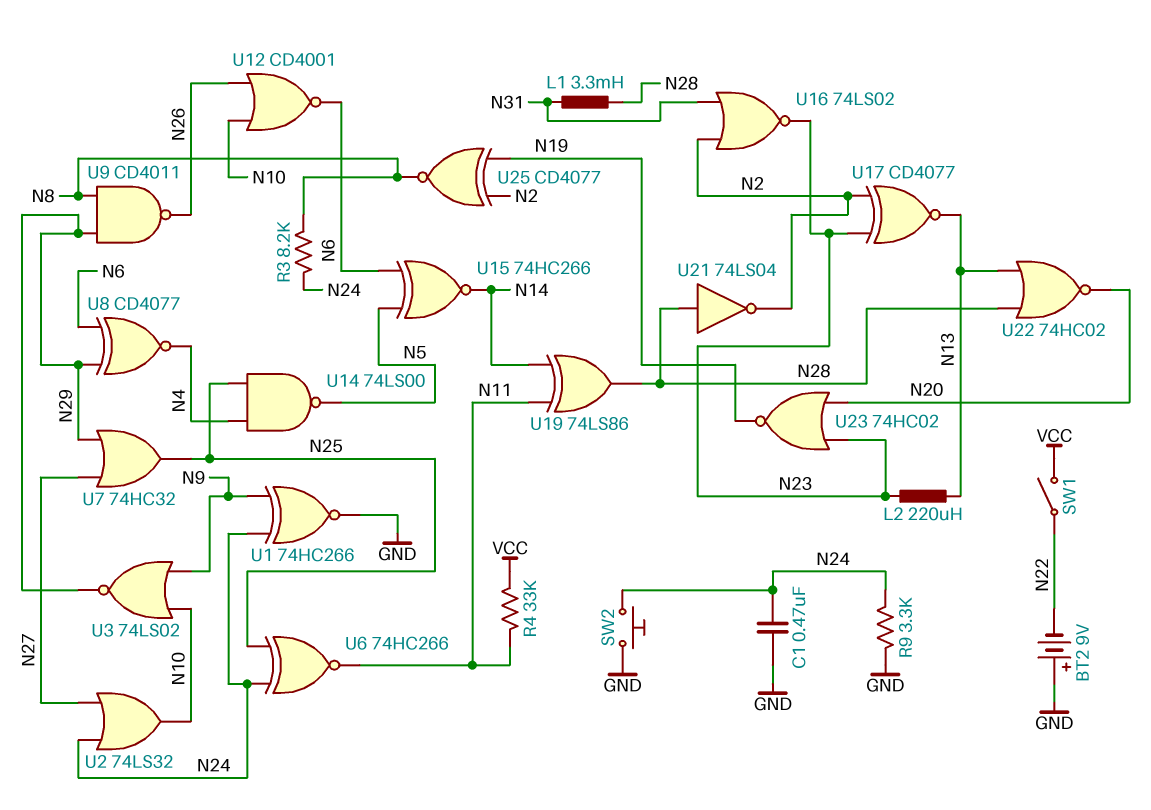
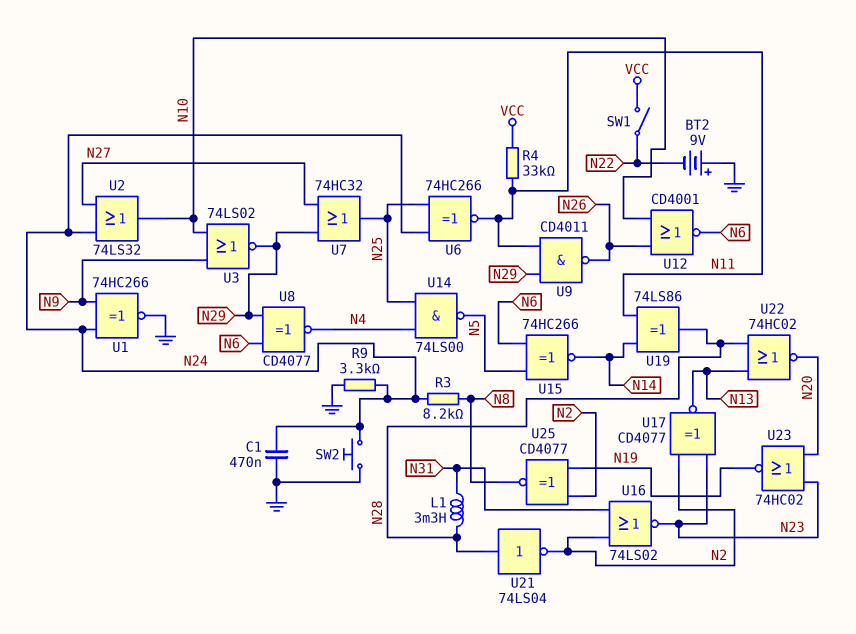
L2: 220uH (N13, N23) -> none
U9: NAND CD4011 (in N8, in N29, out N26) -> NAND CD4011 (in N11, in N29, out N26)

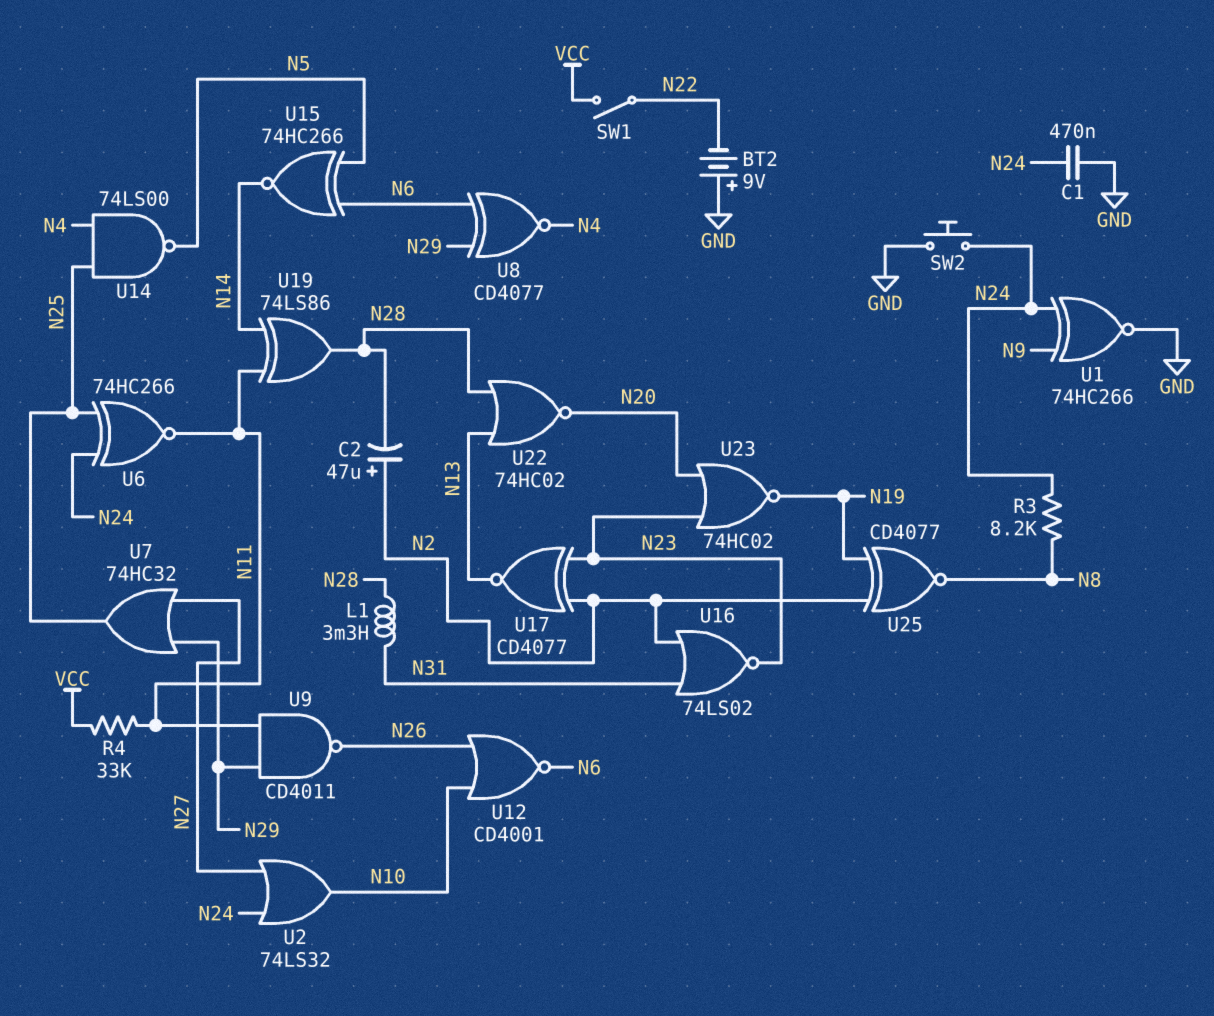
C2: none -> 47uF (plus N2, minus N28)
R9: 3.3k (GND, N24) -> none
U3: NOR 74LS02 (in N9, in N10, out N29) -> none
U21: NOT 74LS04 (in N28, out N2) -> none

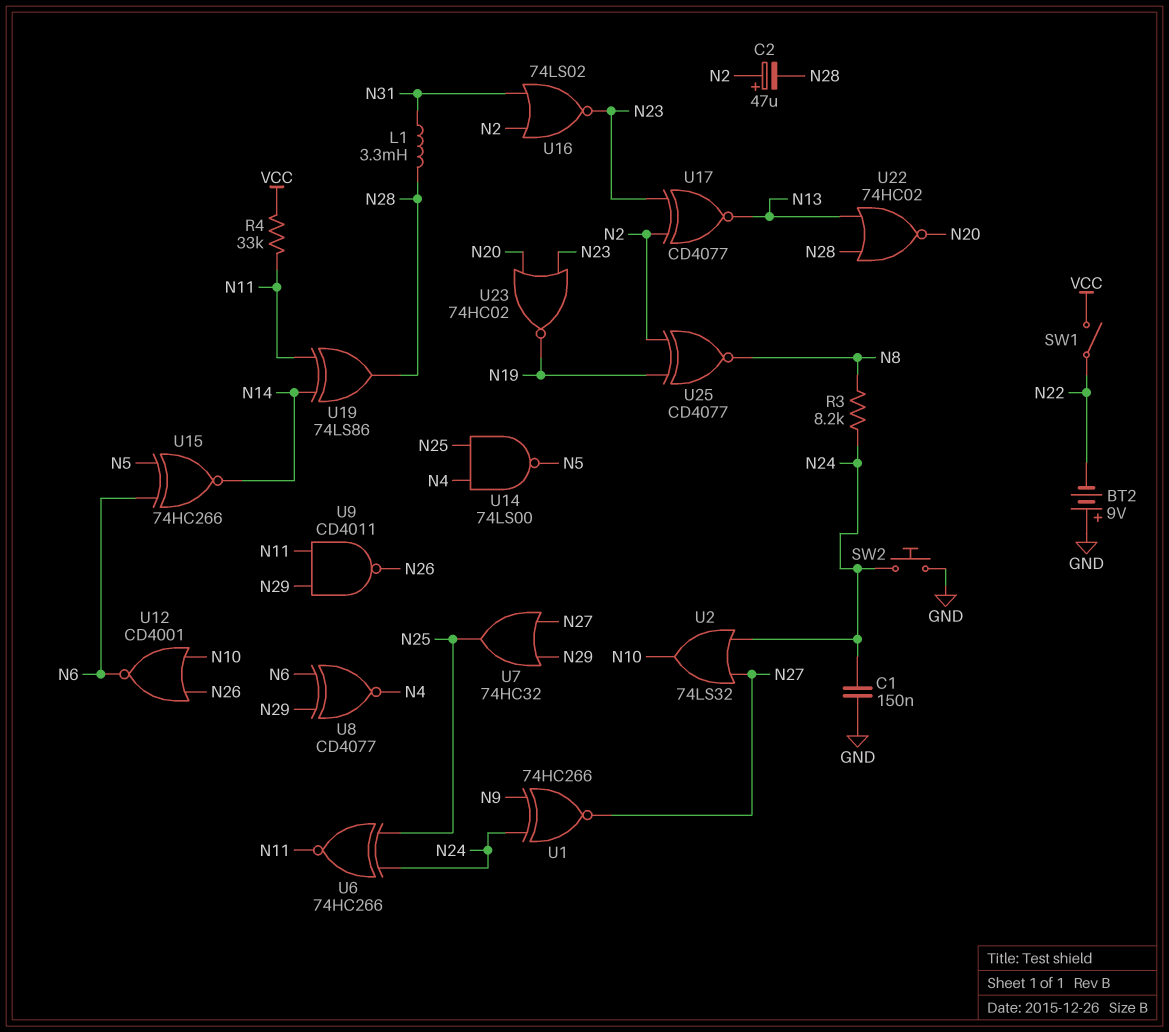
C1: 470nF (GND, N24) -> 150nF (GND, N24)
U1: XNOR 74HC266 (in N9, in N24, out GND) -> XNOR 74HC266 (in N9, in N24, out N27)

